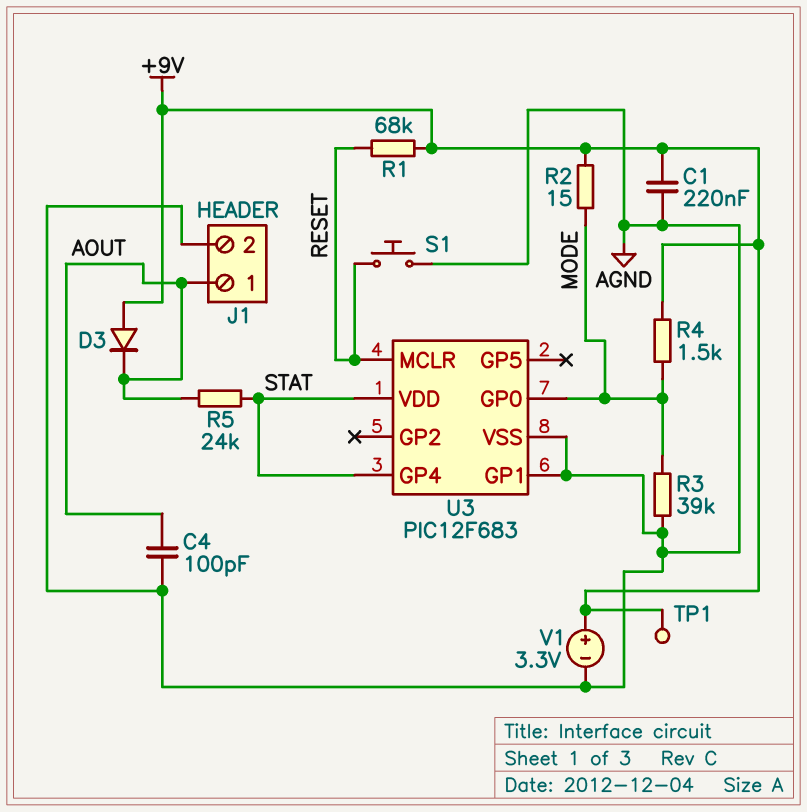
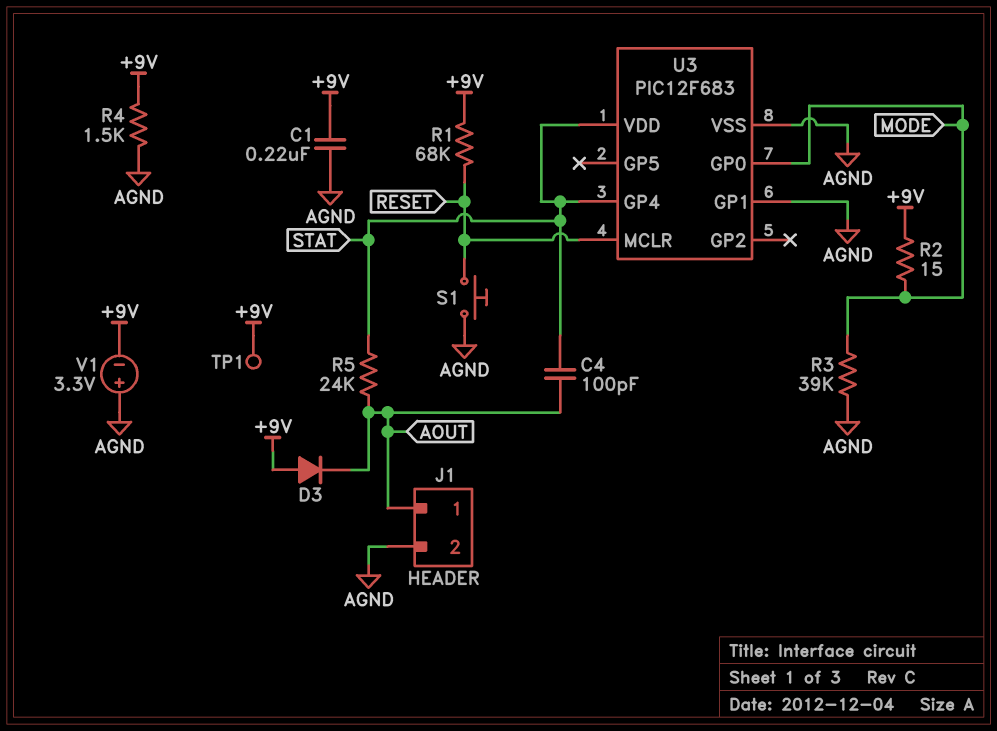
C4: 100pF (AGND, AOUT) -> 100pF (AOUT, STAT)
R4: 1.5k (+9V, MODE) -> 1.5k (+9V, AGND)
V1: 3.3V (plus +9V, minus AGND) -> 3.3V (plus AGND, minus +9V)

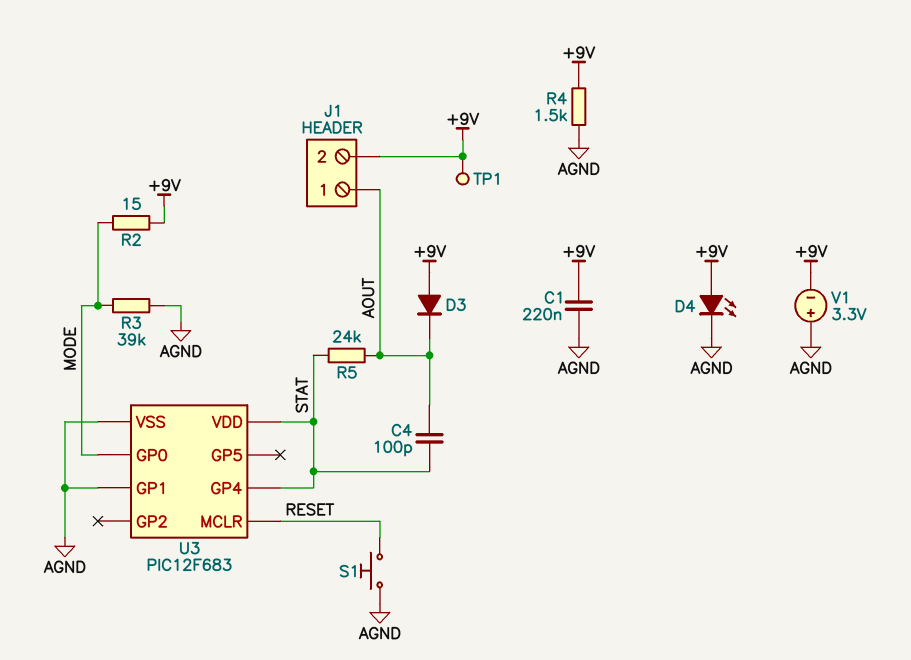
D4: none -> LED (A +9V, K AGND)
J1 pin 2: AGND -> +9V
R1: 68k (+9V, RESET) -> none

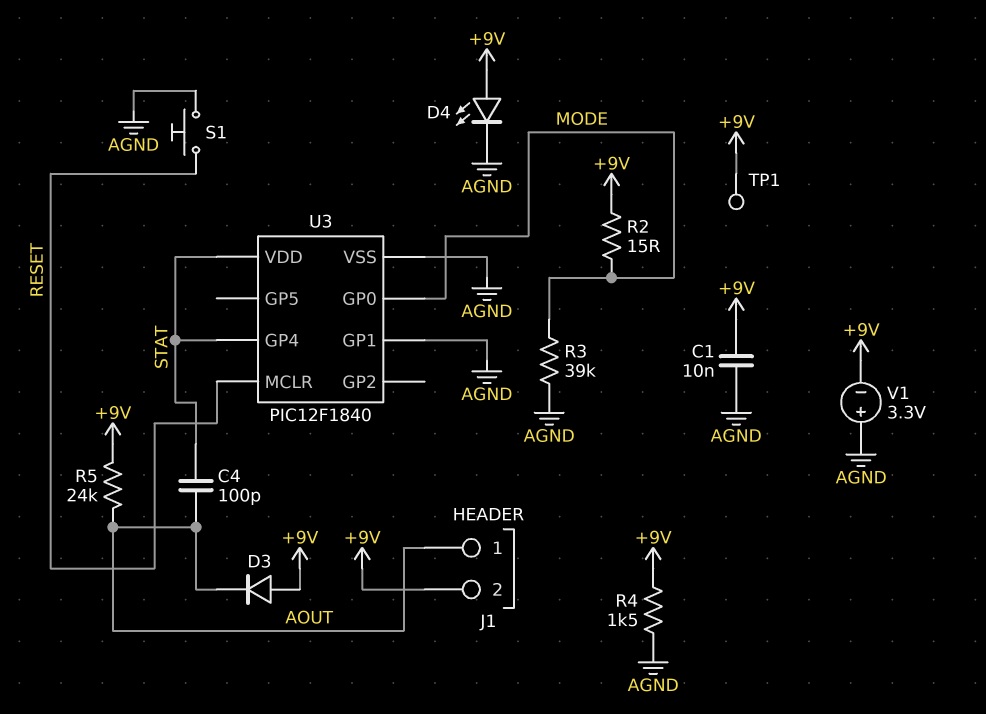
C1: 220nF (+9V, AGND) -> 10nF (+9V, AGND)
R5: 24k (AOUT, STAT) -> 24k (+9V, AOUT)
U3: PIC12F683 -> PIC12F1840

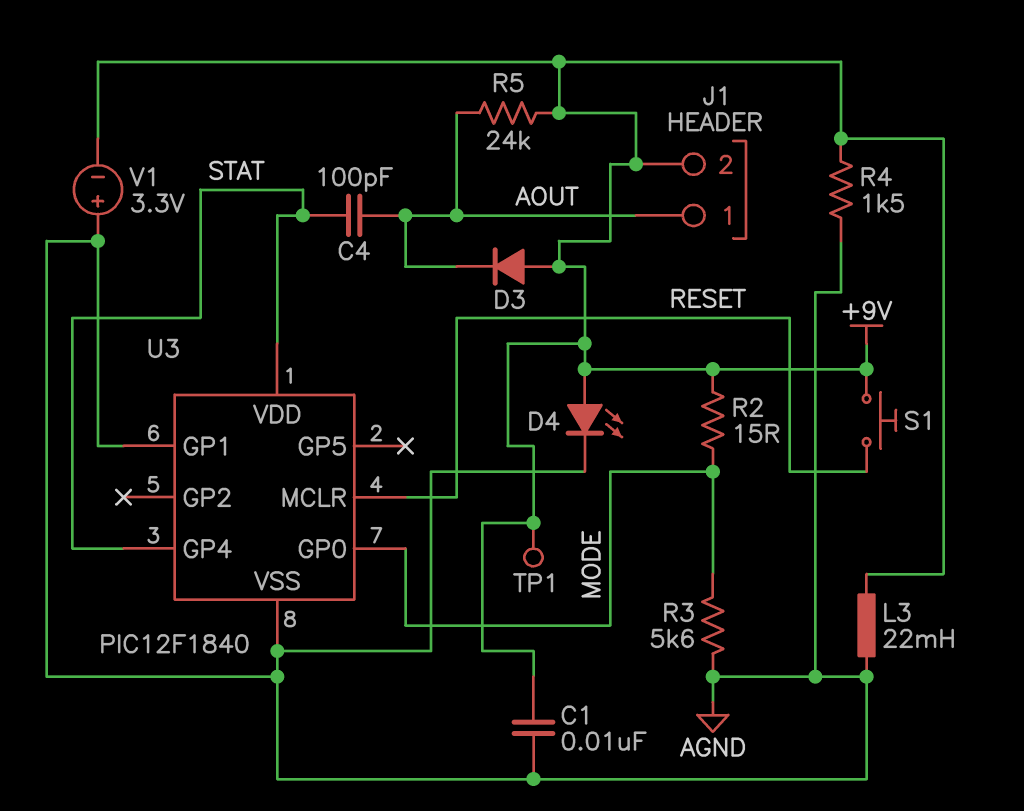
L3: none -> 22mH (+9V, AGND)
R3: 39k (AGND, MODE) -> 5.6k (AGND, MODE)
S1: button (AGND, RESET) -> button (+9V, RESET)

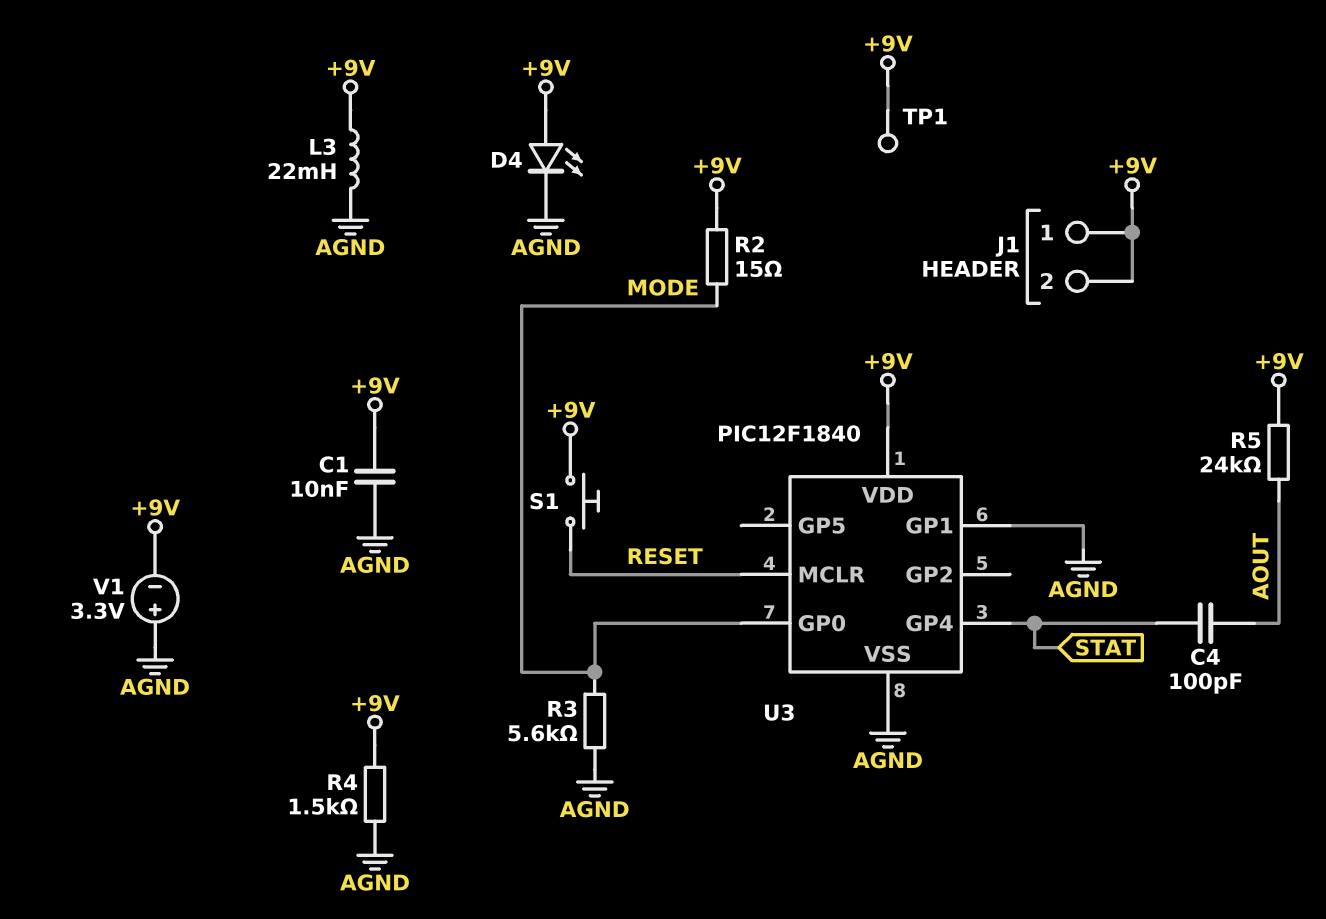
D3: diode (A +9V, K AOUT) -> none
J1 pin 1: AOUT -> +9V
U3 pin VDD: STAT -> +9V

